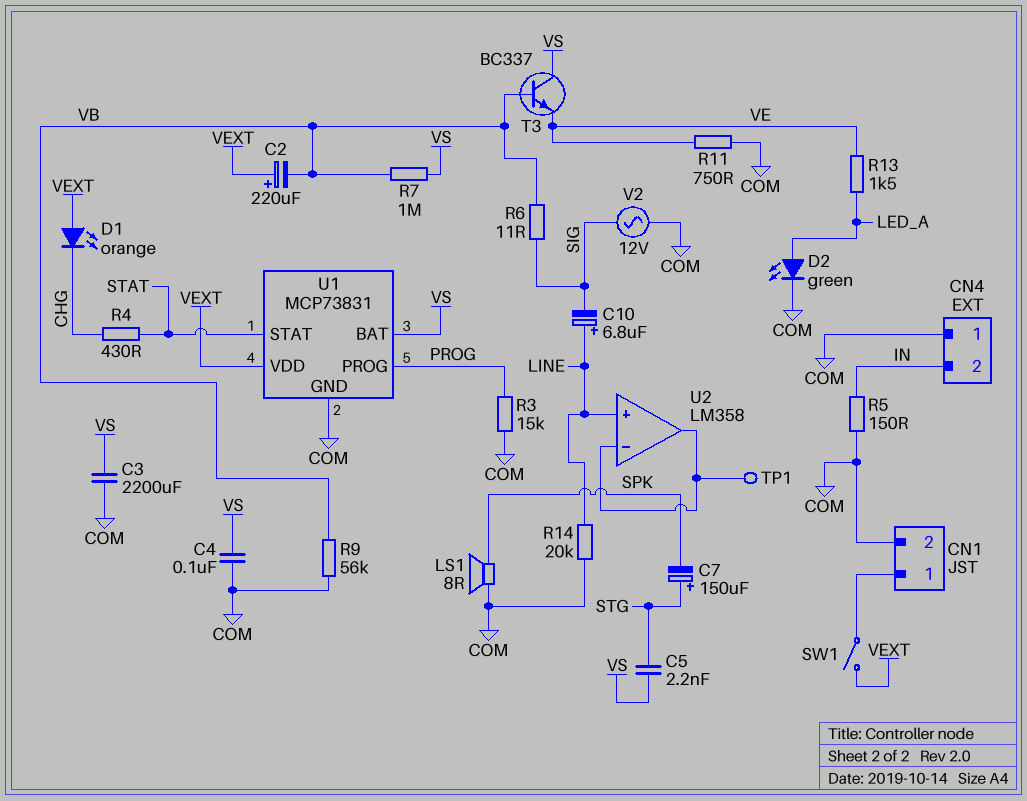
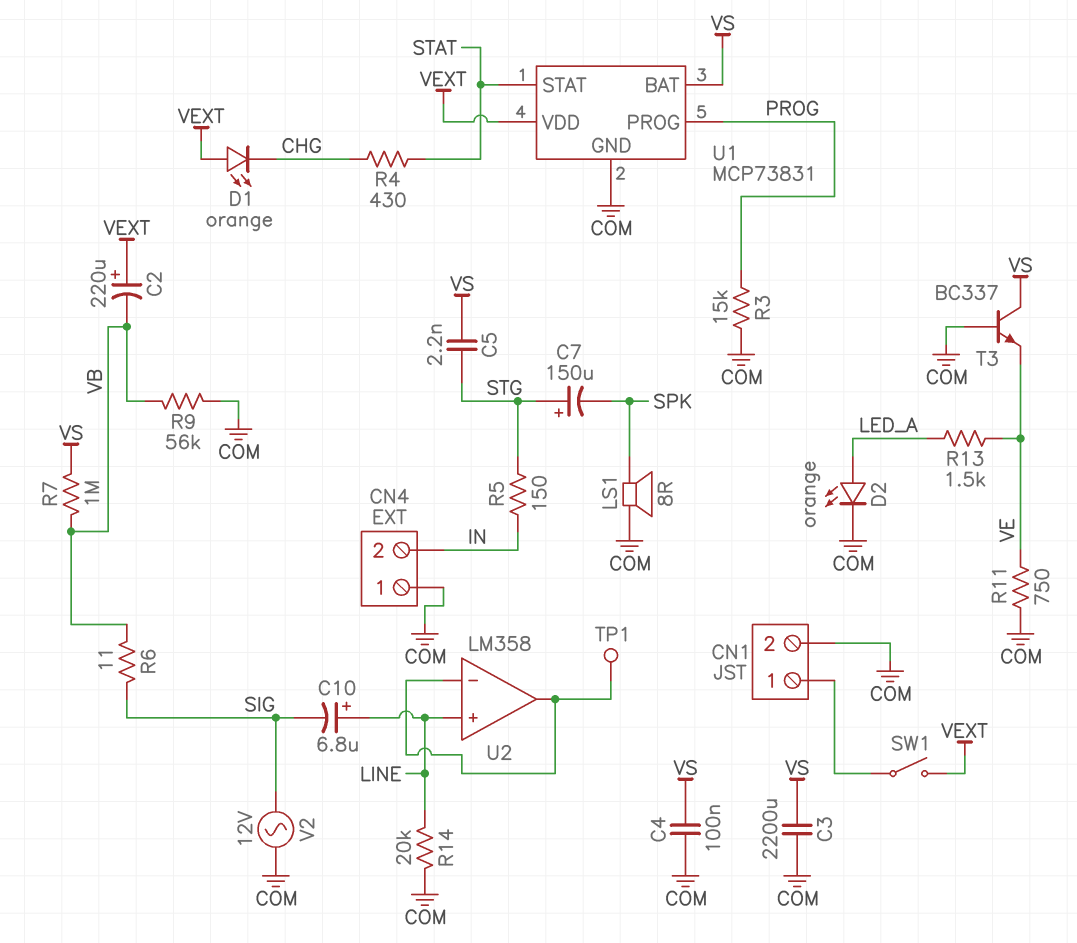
D2: LED green (A LED_A, K COM) -> LED orange (A LED_A, K COM)
R5: 150 (COM, IN) -> 150 (IN, STG)
T3: NPN BC337 (B VB, C VS, E VE) -> NPN BC337 (B COM, C VS, E VE)

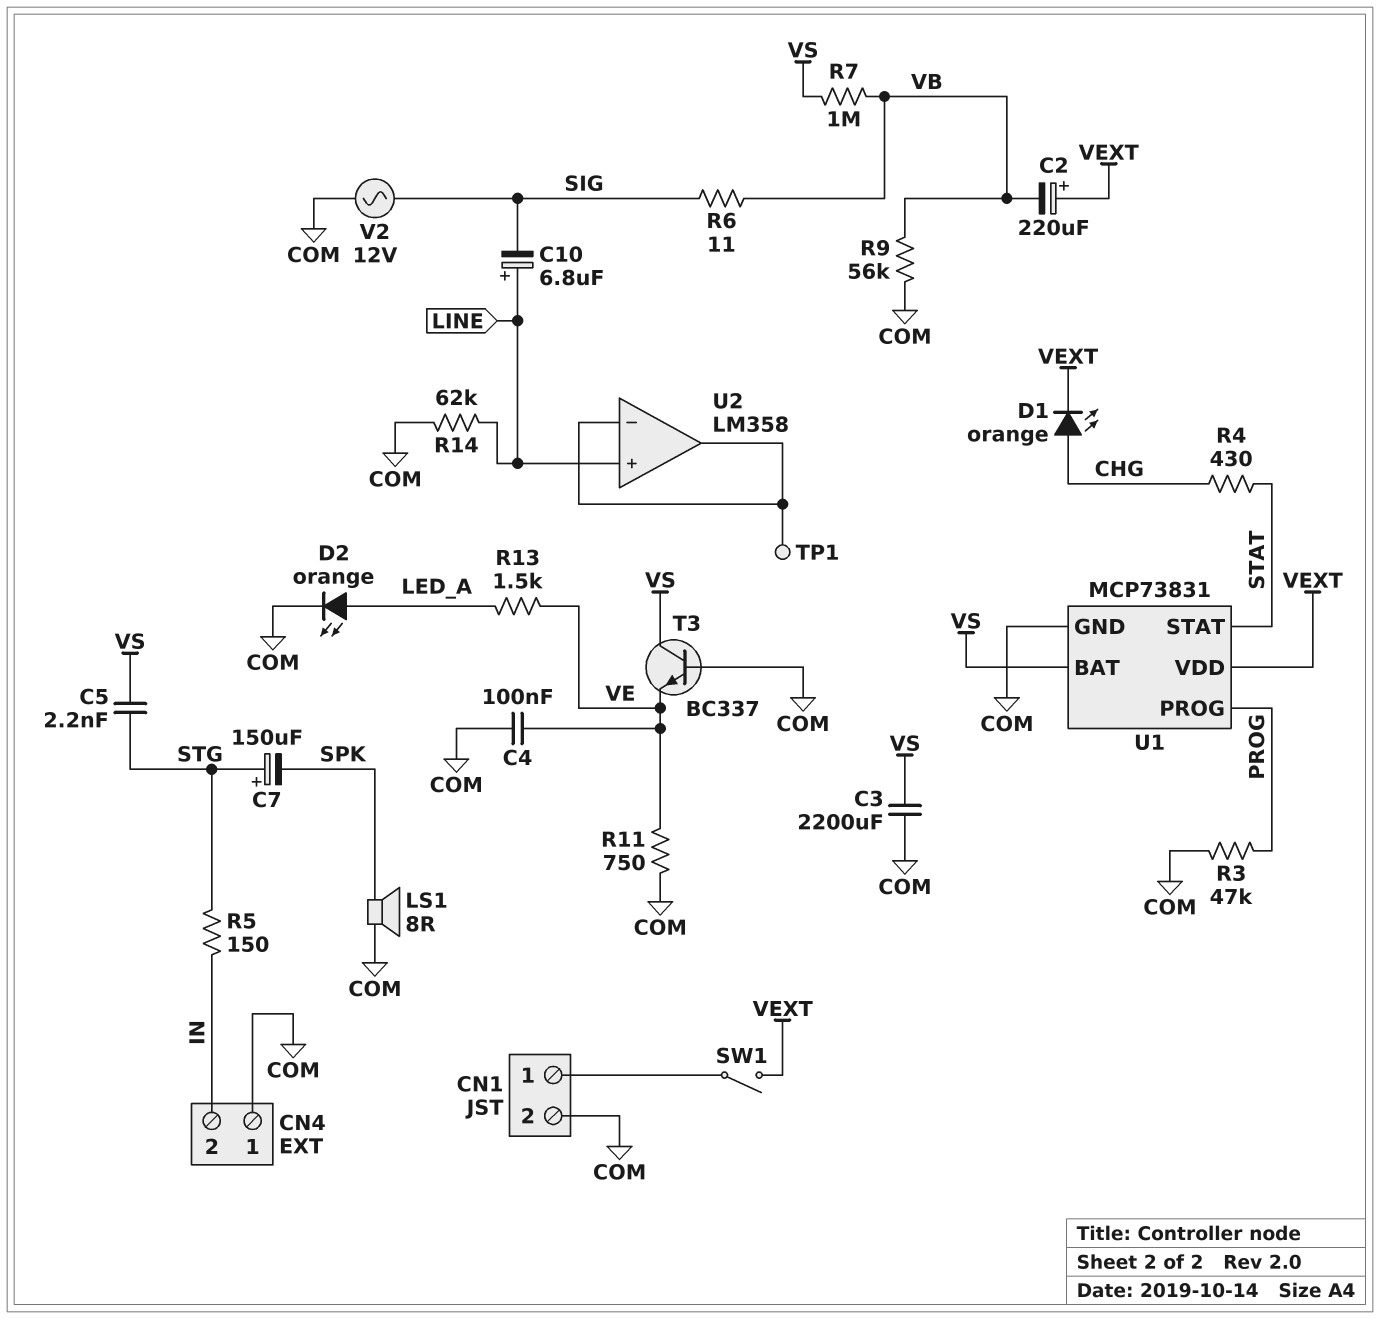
C4: 100nF (COM, VS) -> 100nF (COM, VE)
D1: LED orange (A VEXT, K CHG) -> LED orange (A CHG, K VEXT)
R3: 15k (COM, PROG) -> 47k (COM, PROG)
R14: 20k (COM, LINE) -> 62k (COM, LINE)

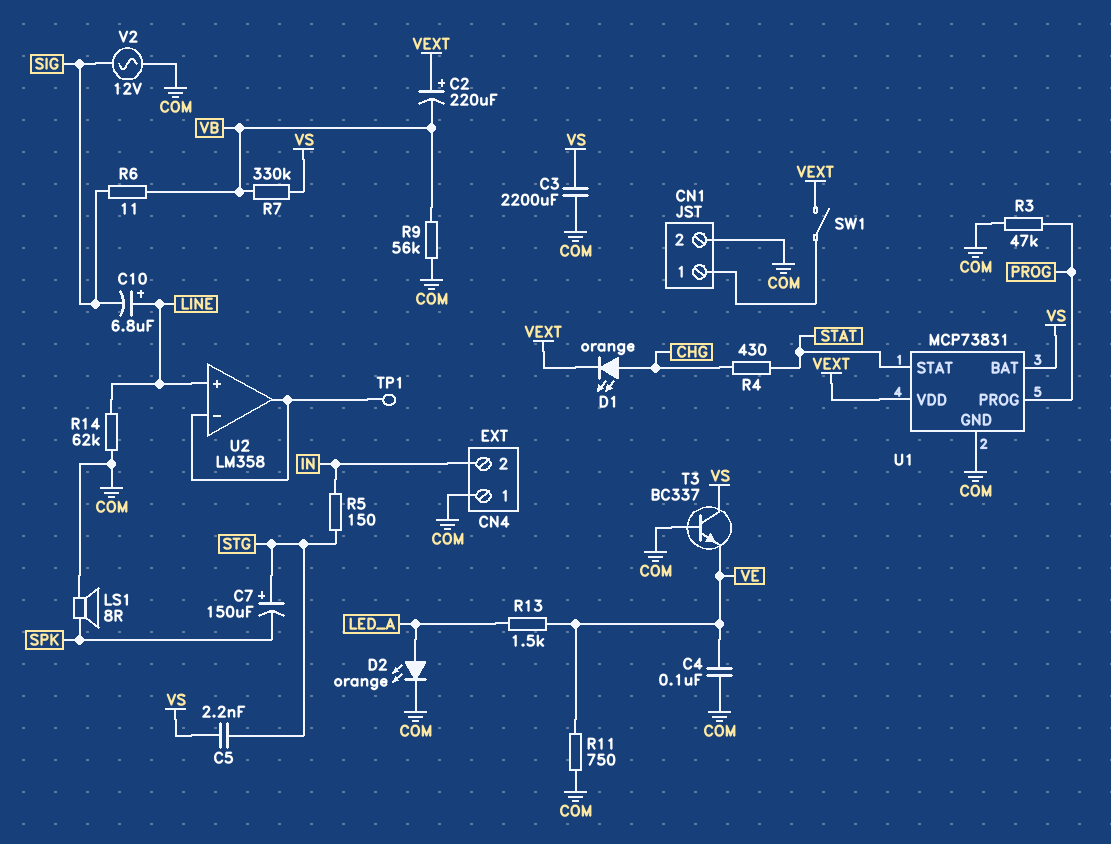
R7: 1M (VB, VS) -> 330k (VB, VS)

